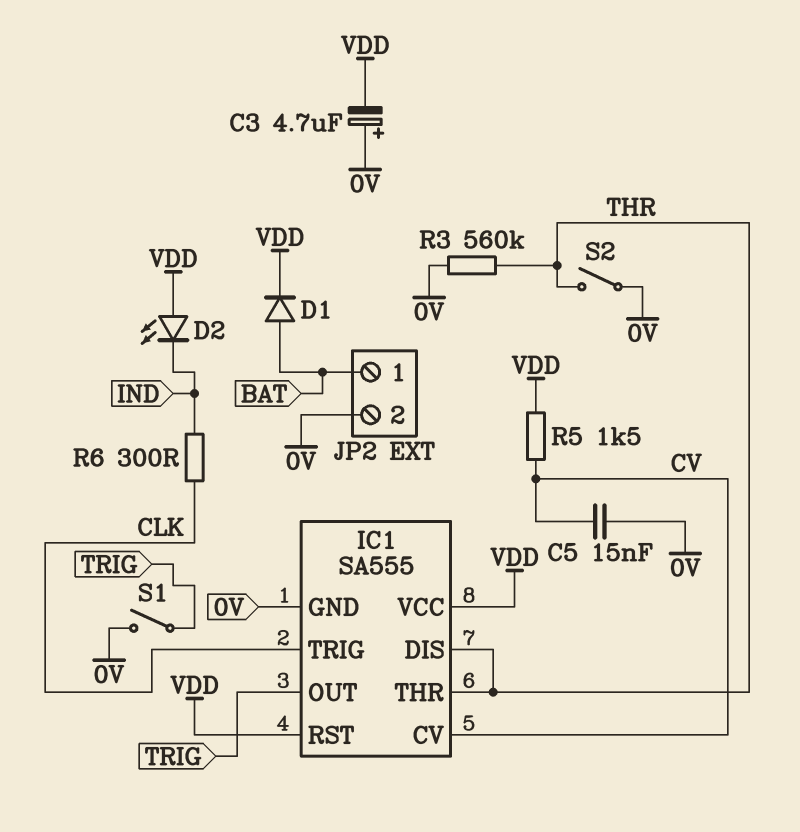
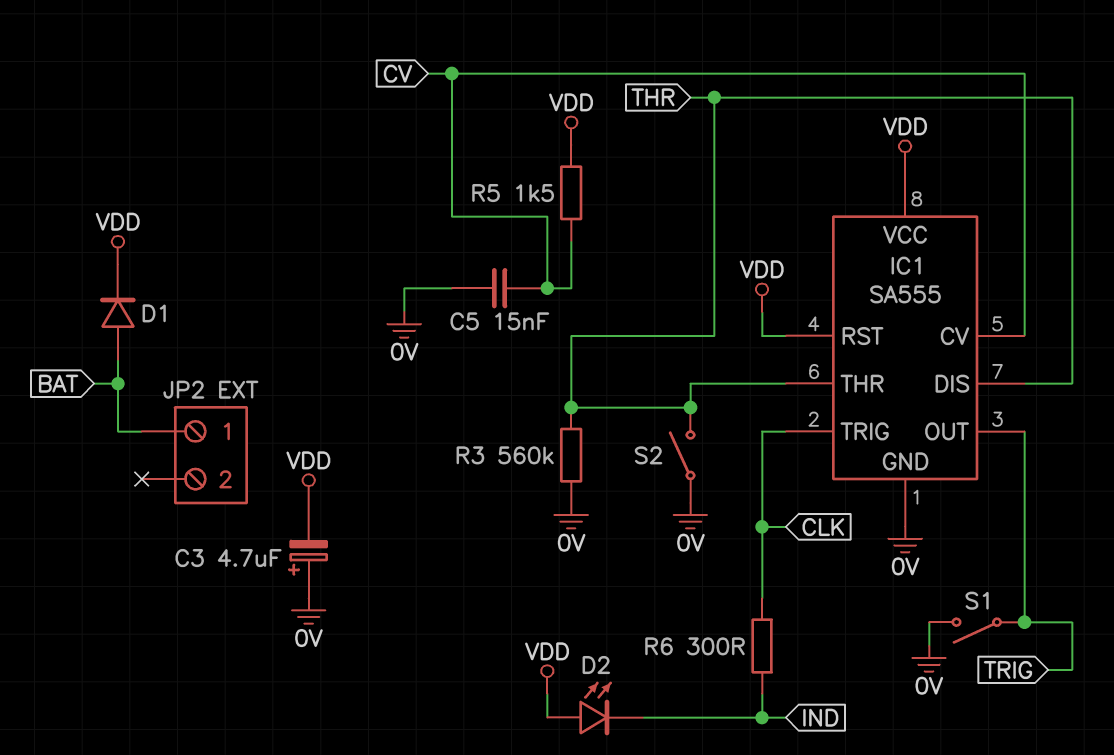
JP2 pin 2: 0V -> none

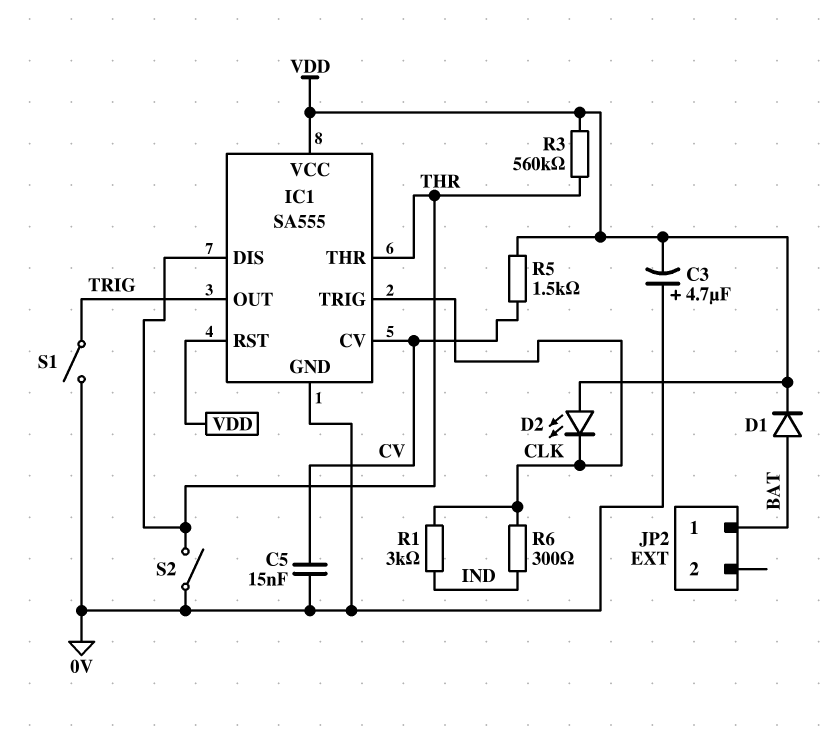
D2: LED (A VDD, K IND) -> LED (A VDD, K CLK)
R1: none -> 3k (CLK, IND)
R3: 560k (0V, THR) -> 560k (THR, VDD)

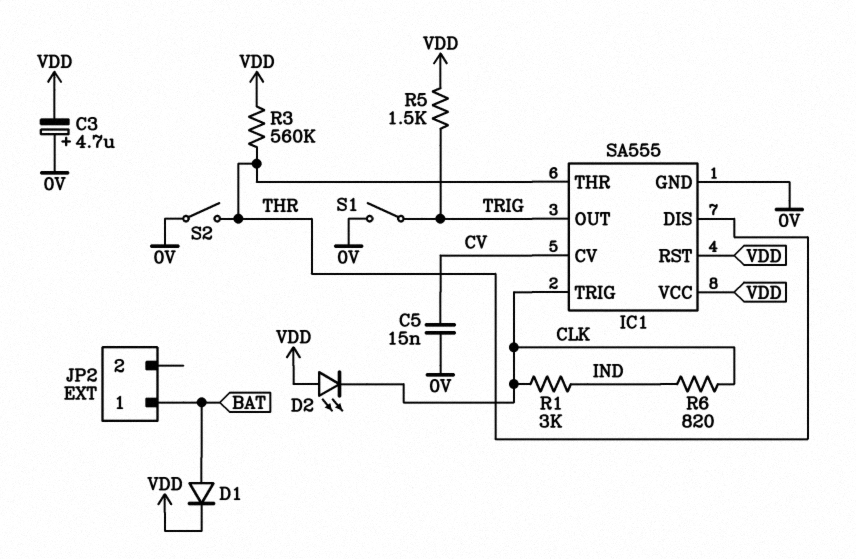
R5: 1.5k (CV, VDD) -> 1.5k (TRIG, VDD)
R6: 300 (CLK, IND) -> 820 (CLK, IND)

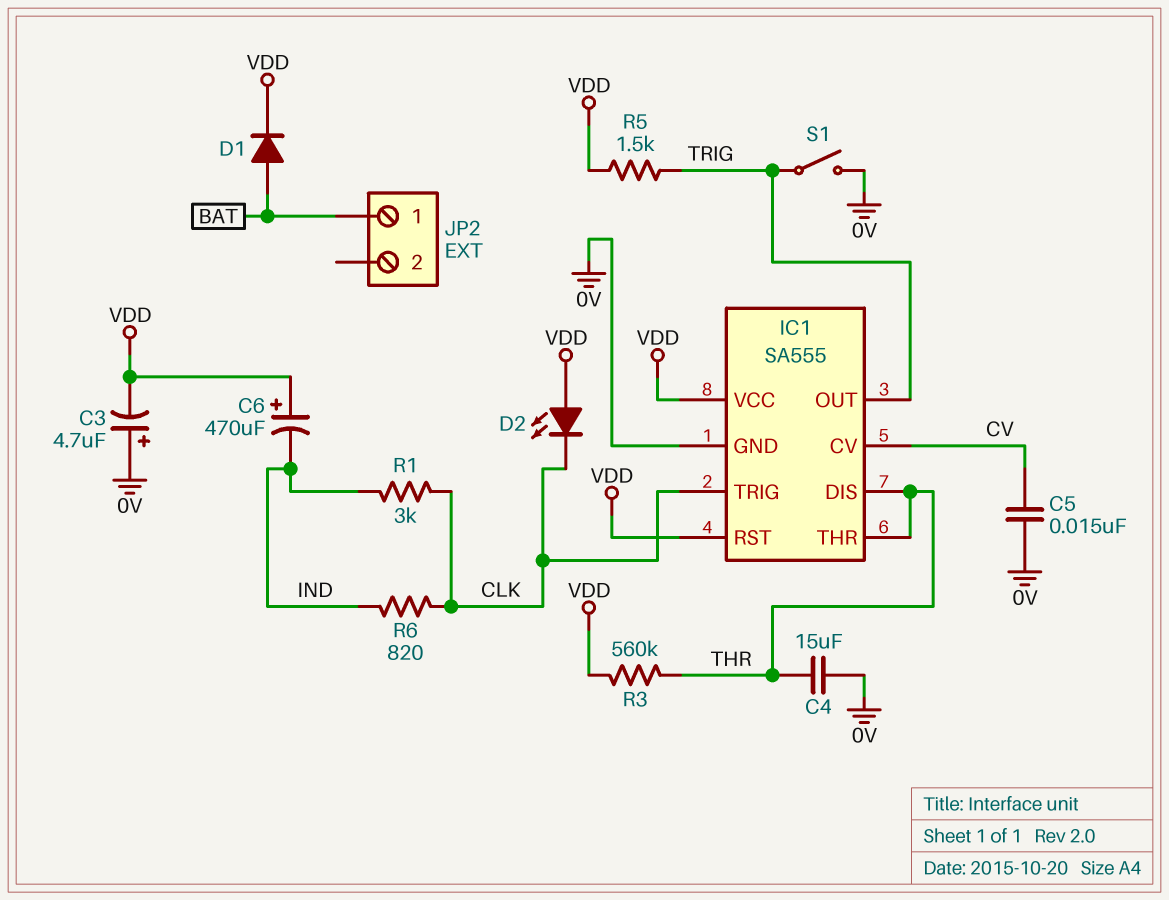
C4: none -> 15uF (0V, THR)
C6: none -> 470uF (plus VDD, minus IND)
S2: switch (0V, THR) -> none

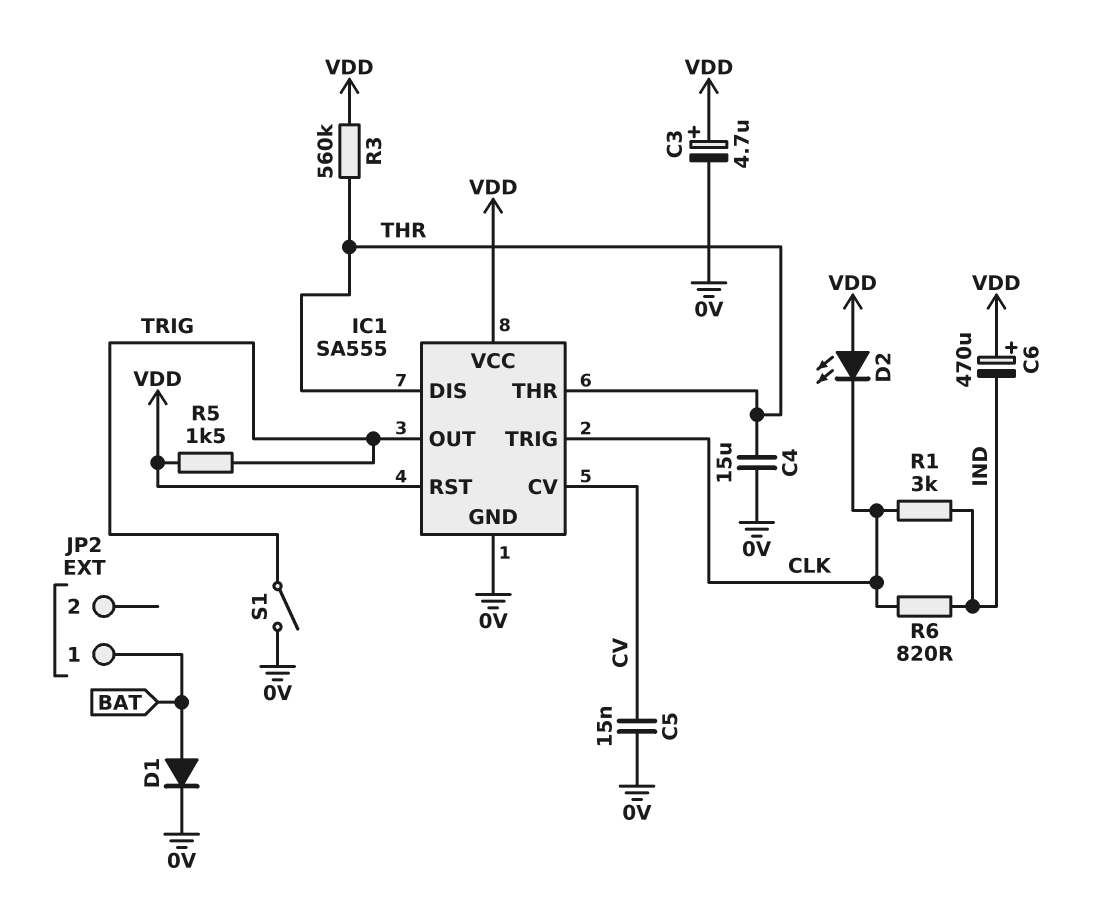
C3: 4.7uF (plus 0V, minus VDD) -> 4.7uF (plus VDD, minus 0V)
D1: diode (A BAT, K VDD) -> diode (A BAT, K 0V)

